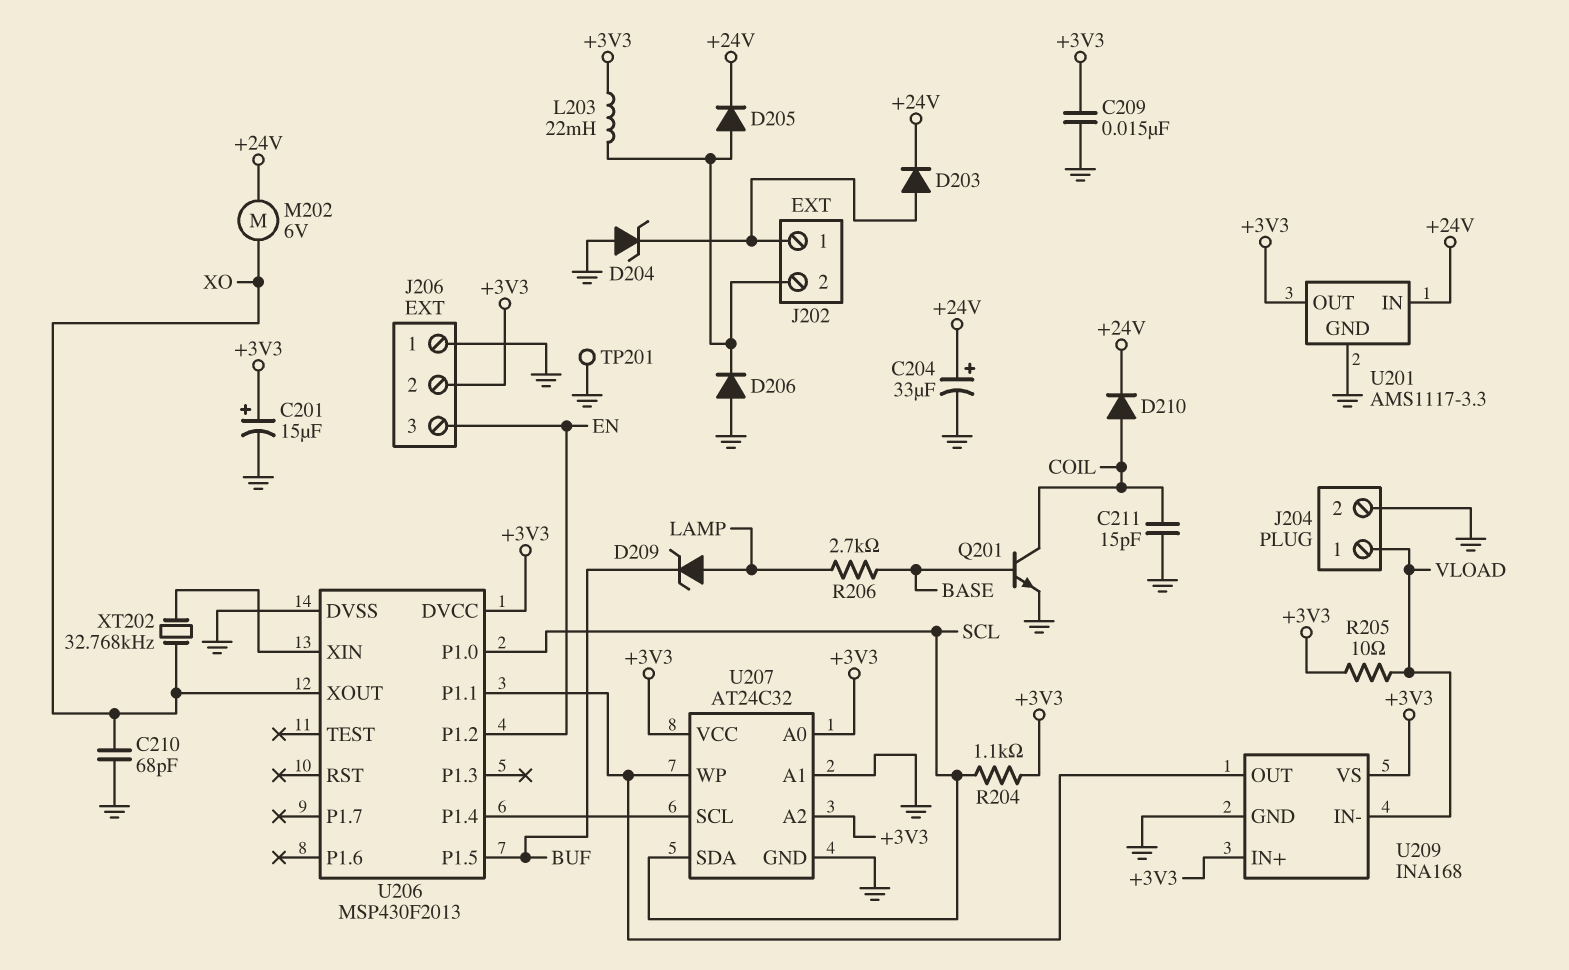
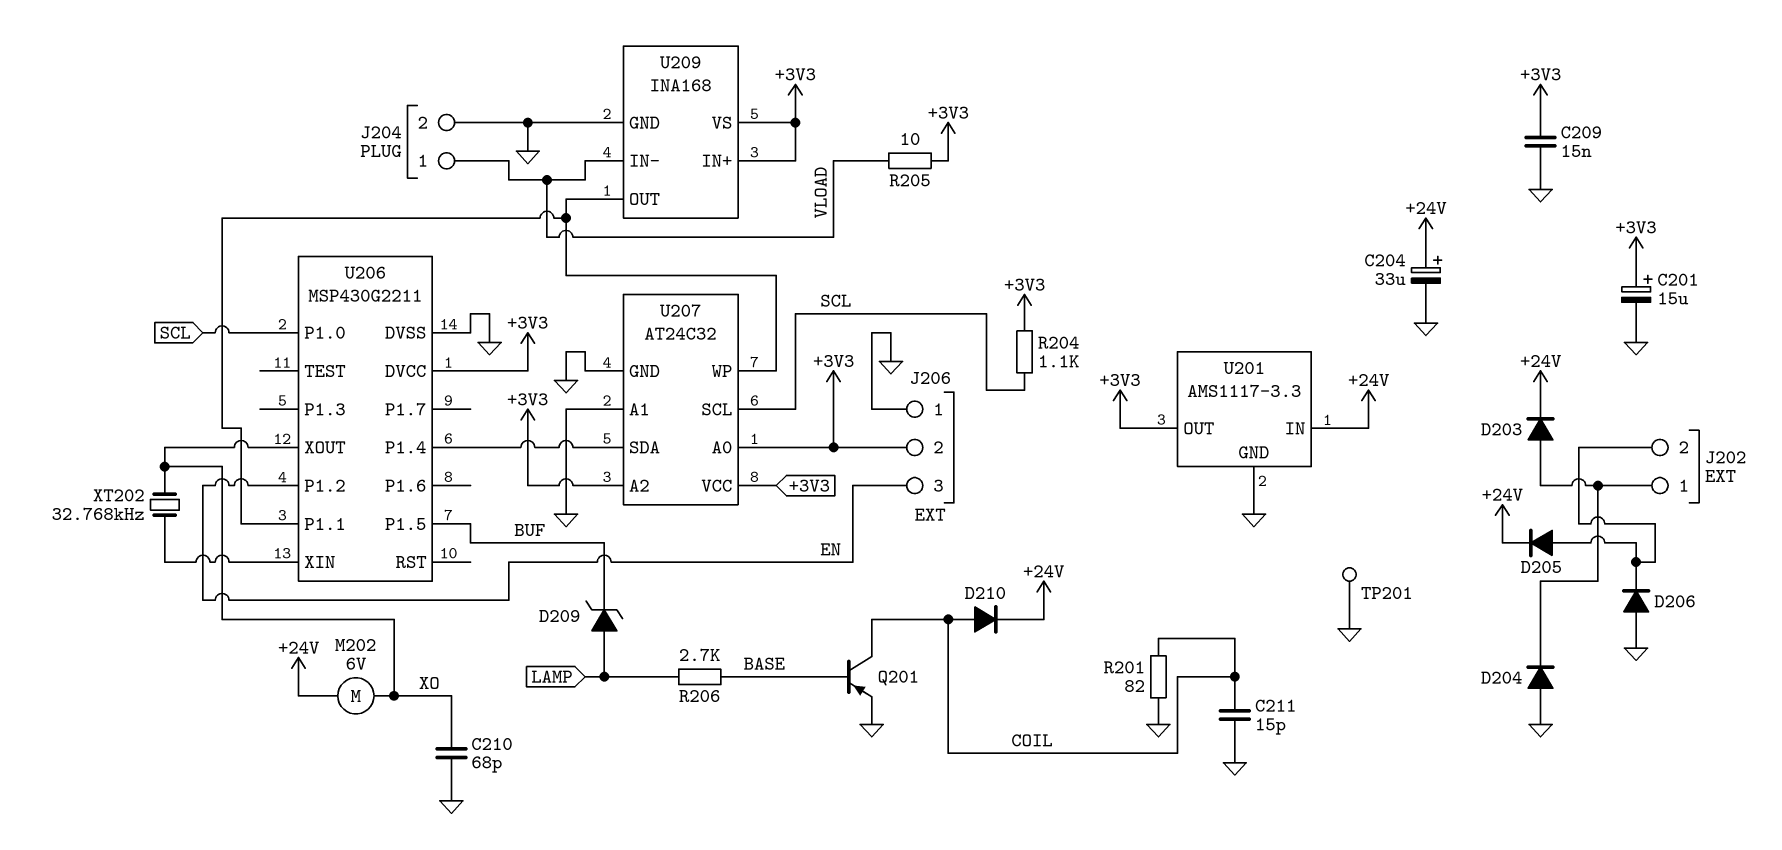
D204: zener (A GND, K J202/1) -> diode (A GND, K J202/1)
L203: 22mH (+3V3, J202/2) -> none
Q201: NPN (B BASE, C COIL, E GND) -> PNP (B BASE, C COIL, E GND)
R201: none -> 82 (COIL, GND)
U206: MSP430F2013 -> MSP430G2211
U207 pin SCL: U206/P1.4 -> SCL
U207 pin SDA: SCL -> U206/P1.4

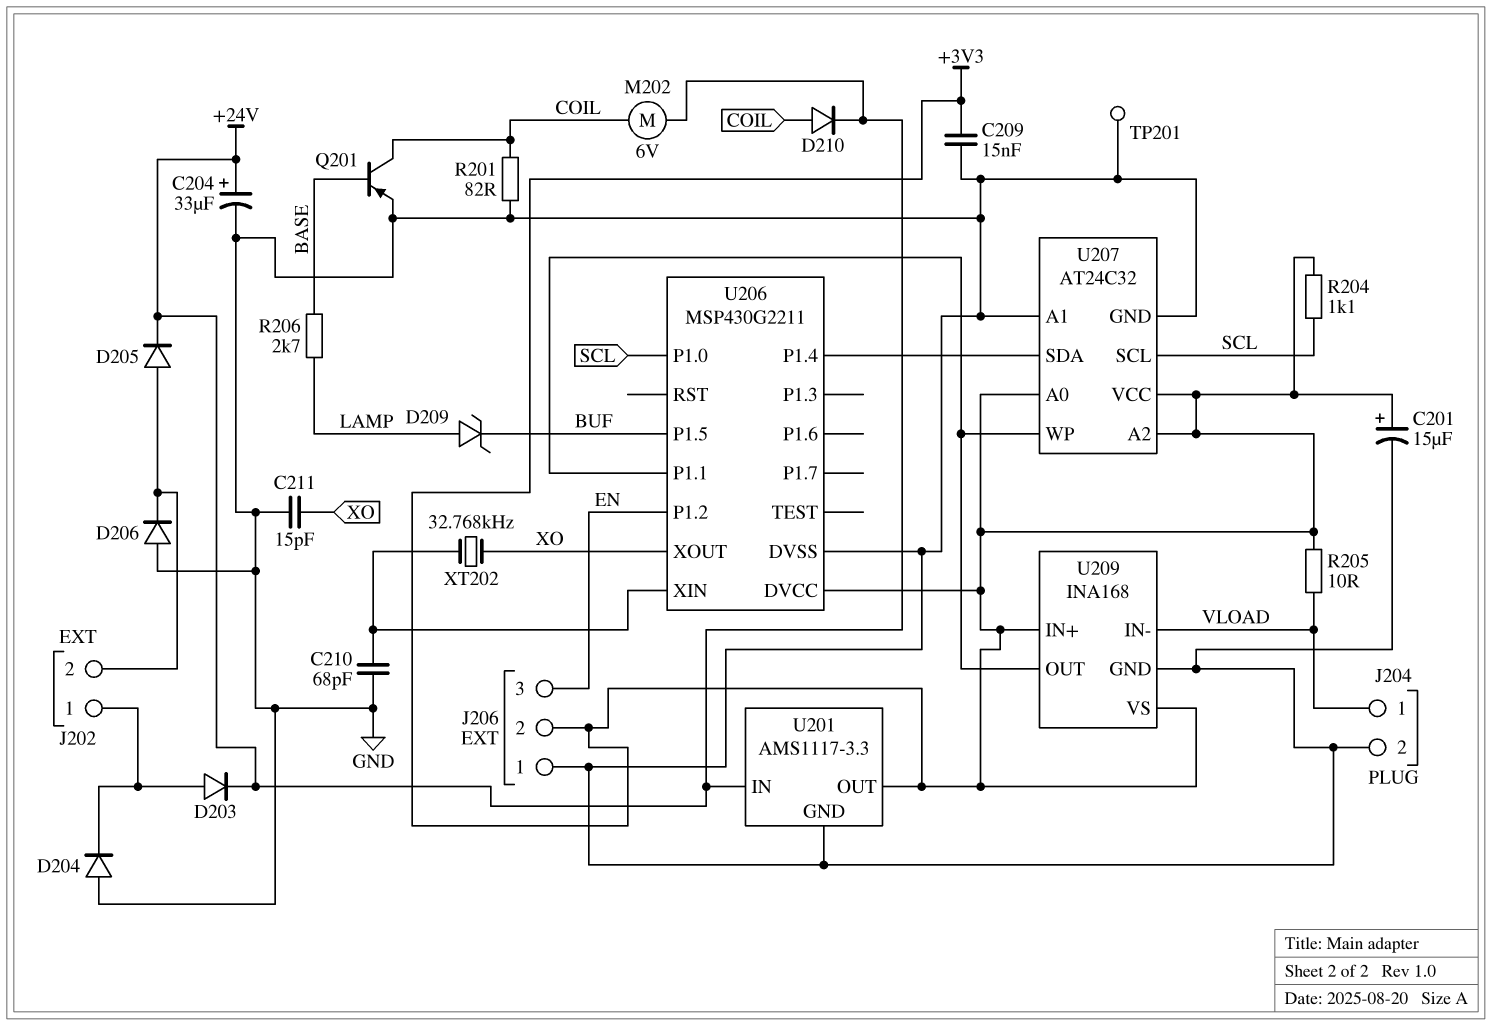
C210: 68pF (GND, XO) -> 68pF (GND, U206/XIN)
C211: 15pF (COIL, GND) -> 15pF (GND, XO)
M202: motor 6V (+24V, XO) -> motor 6V (+24V, COIL)

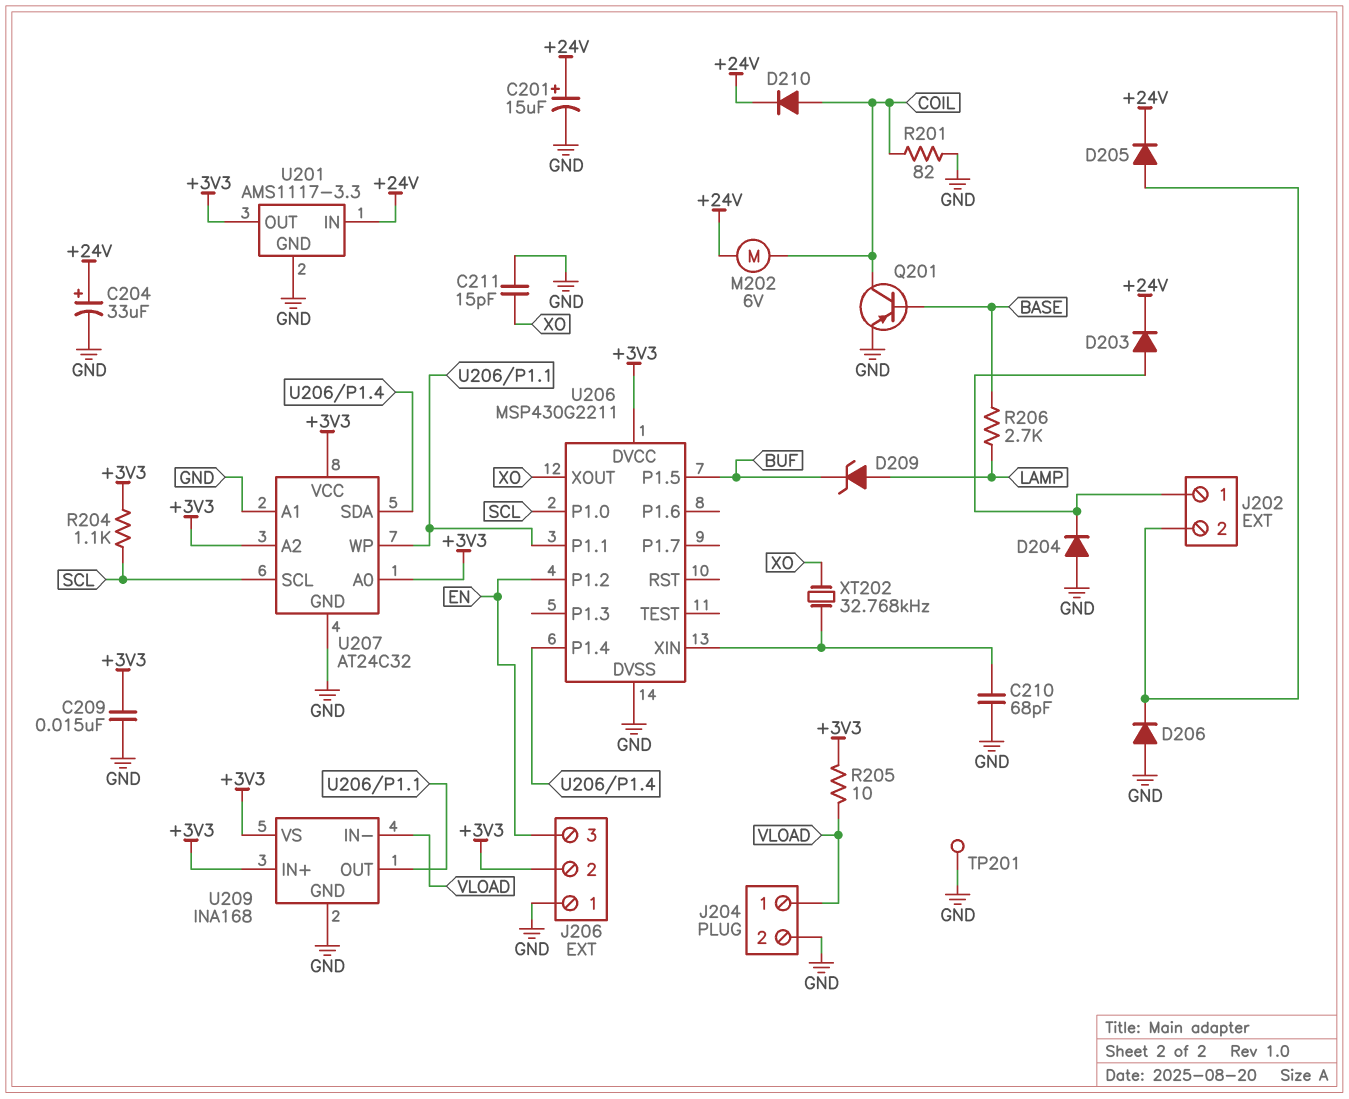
C201: 15uF (plus +3V3, minus GND) -> 15uF (plus +24V, minus GND)

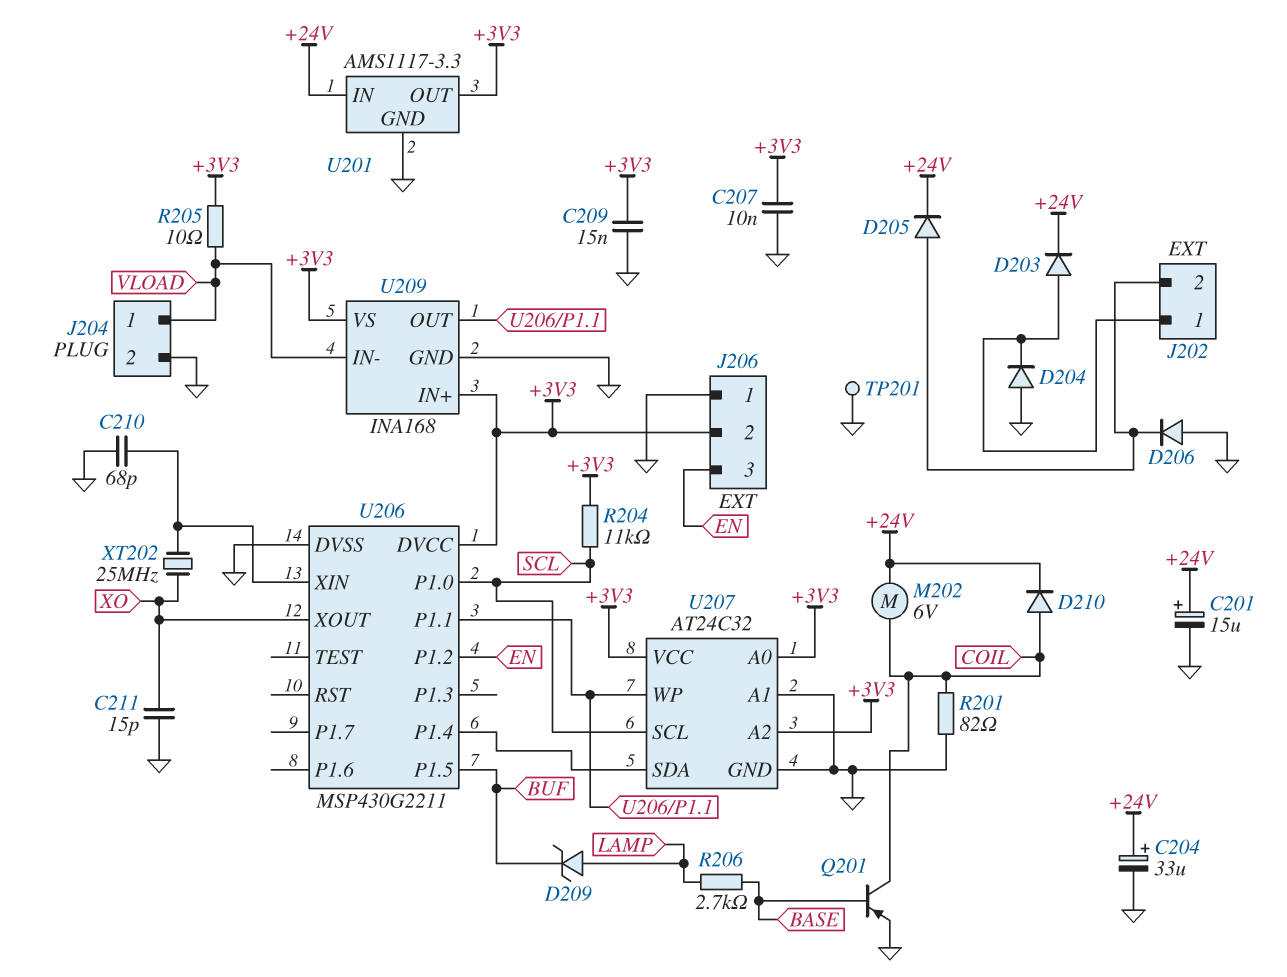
C207: none -> 10nF (+3V3, GND)
R204: 1.1k (+3V3, SCL) -> 11k (+3V3, SCL)
XT202: 32.768kHz (U206/XIN, XO) -> 25MHz (U206/XIN, XO)

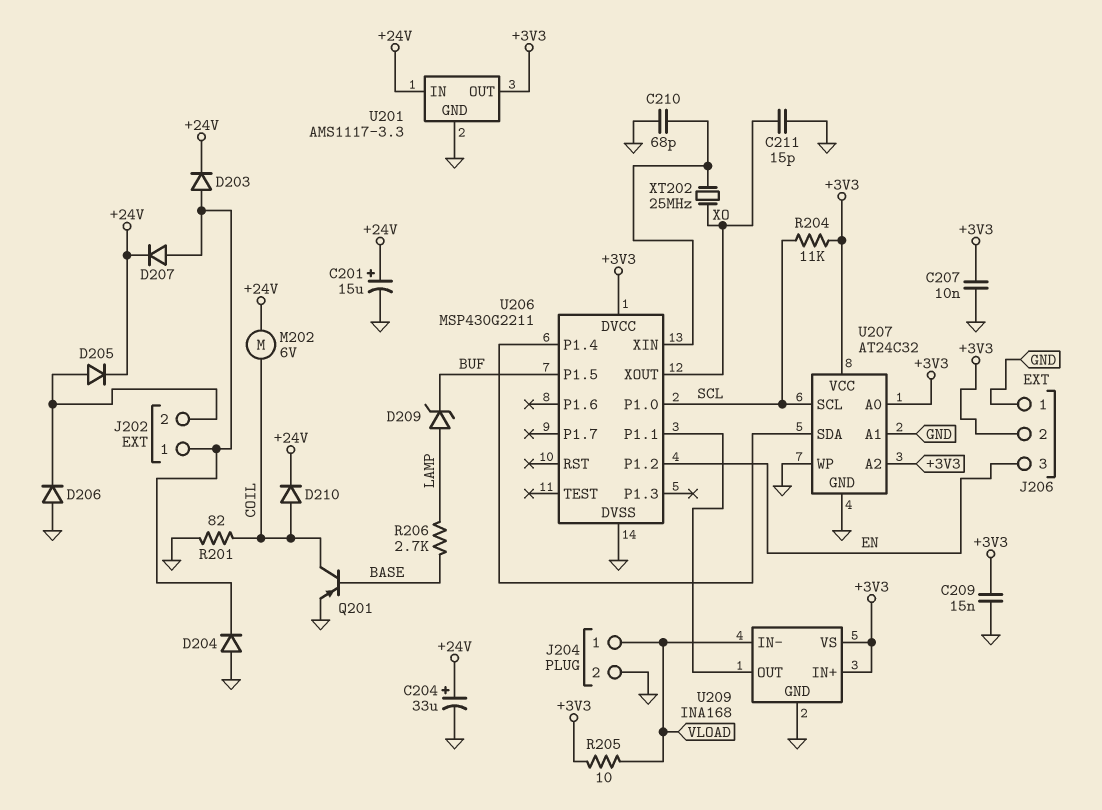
D207: none -> diode (A J202/1, K +24V)
TP201: test point (GND) -> none
U207 pin WP: U206/P1.1 -> GND

